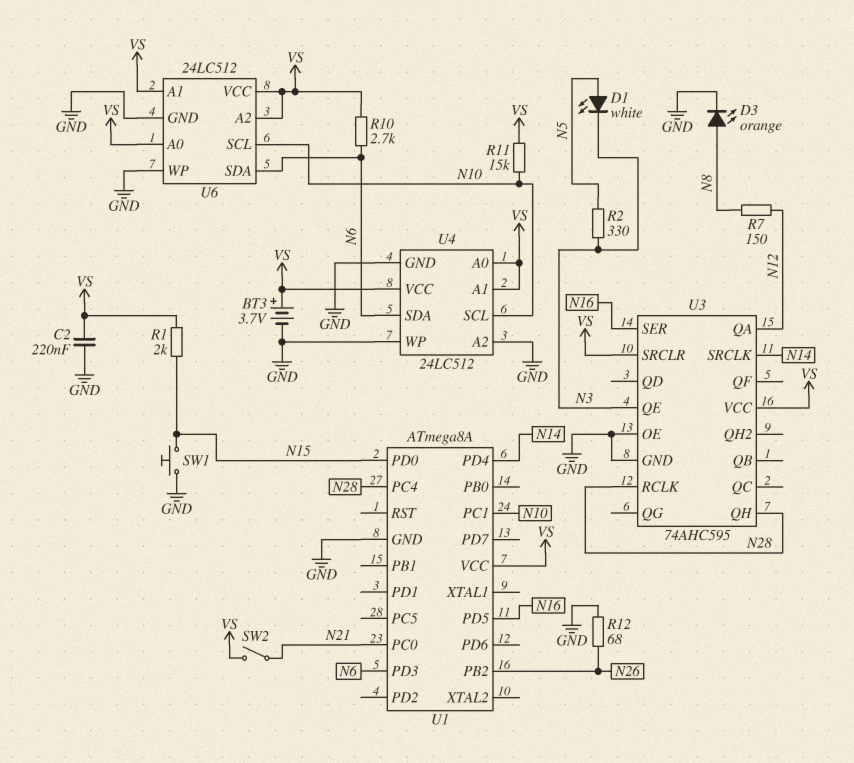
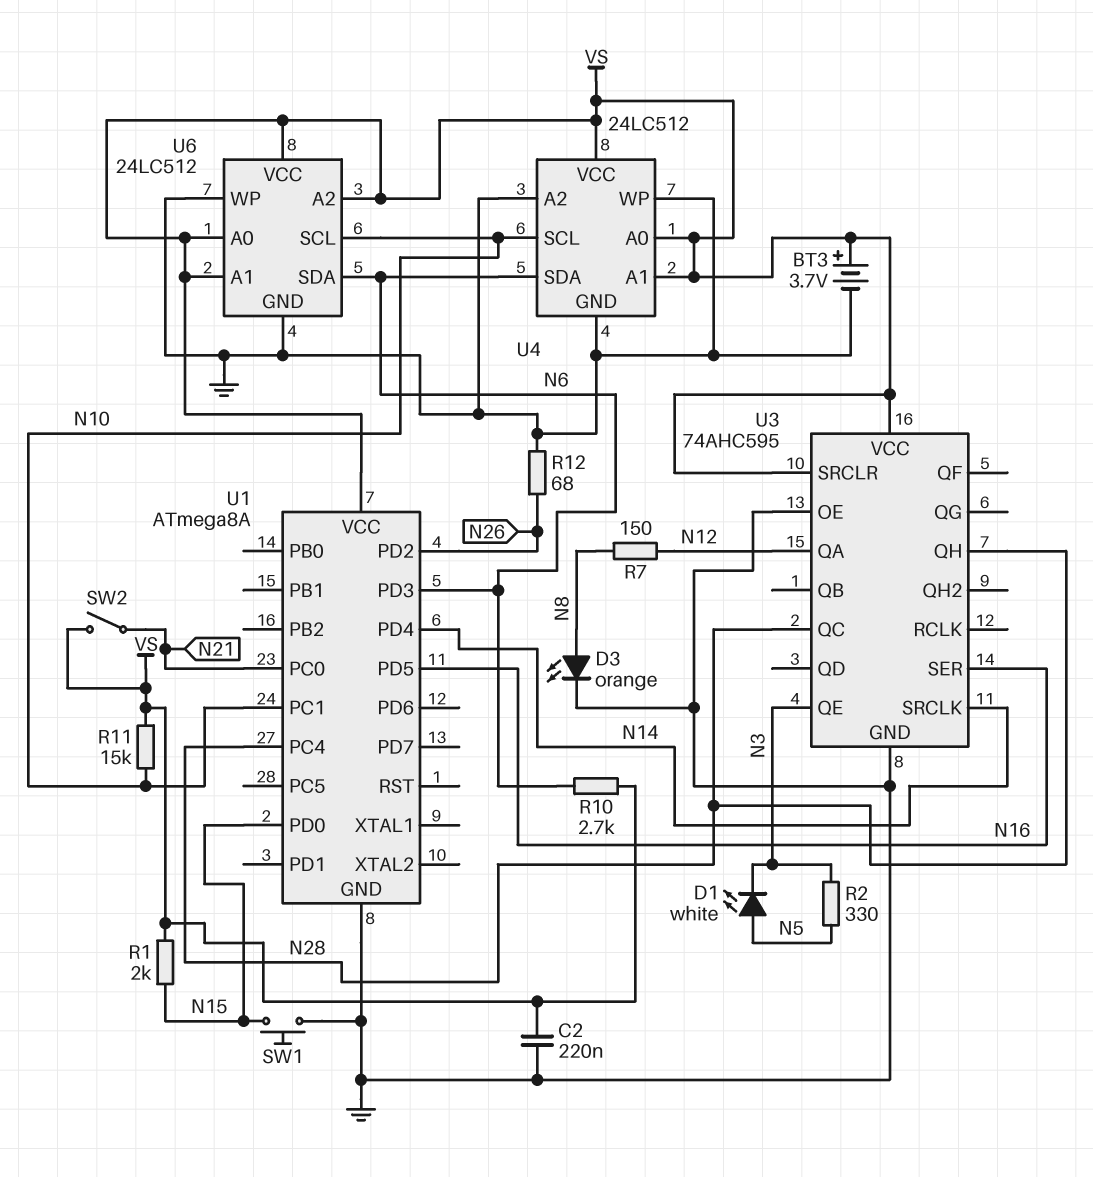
U1 pin PB2: N26 -> none
U1 pin PD2: none -> N26
U3 pin QC: none -> N28
U3 pin RCLK: N28 -> none

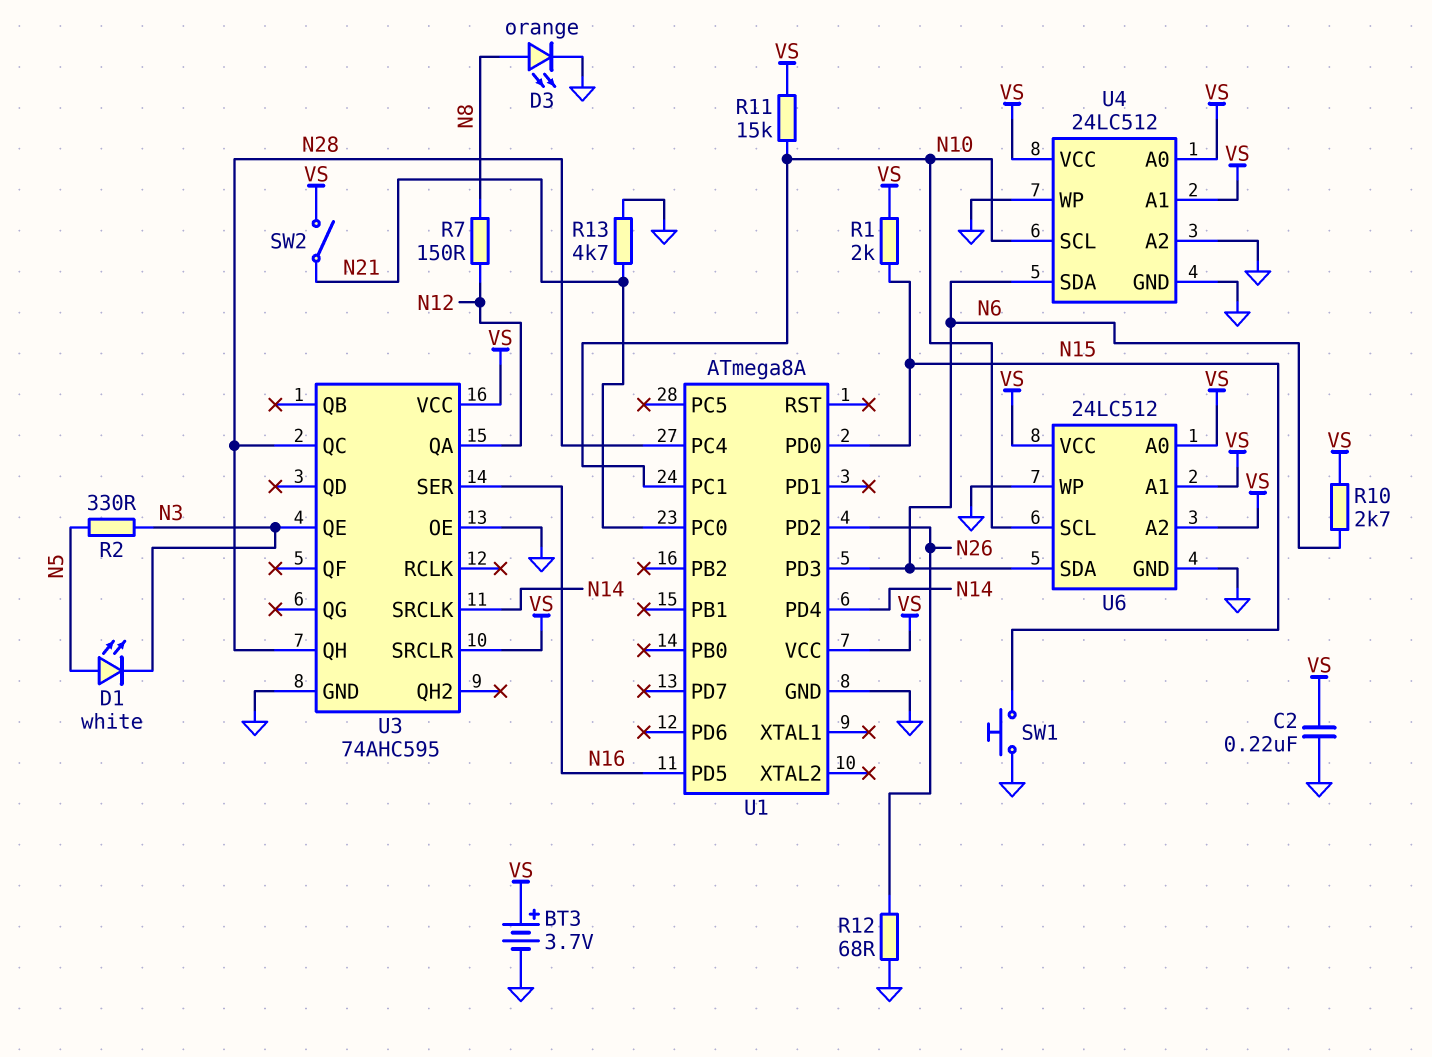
R13: none -> 4.7k (GND, N21)

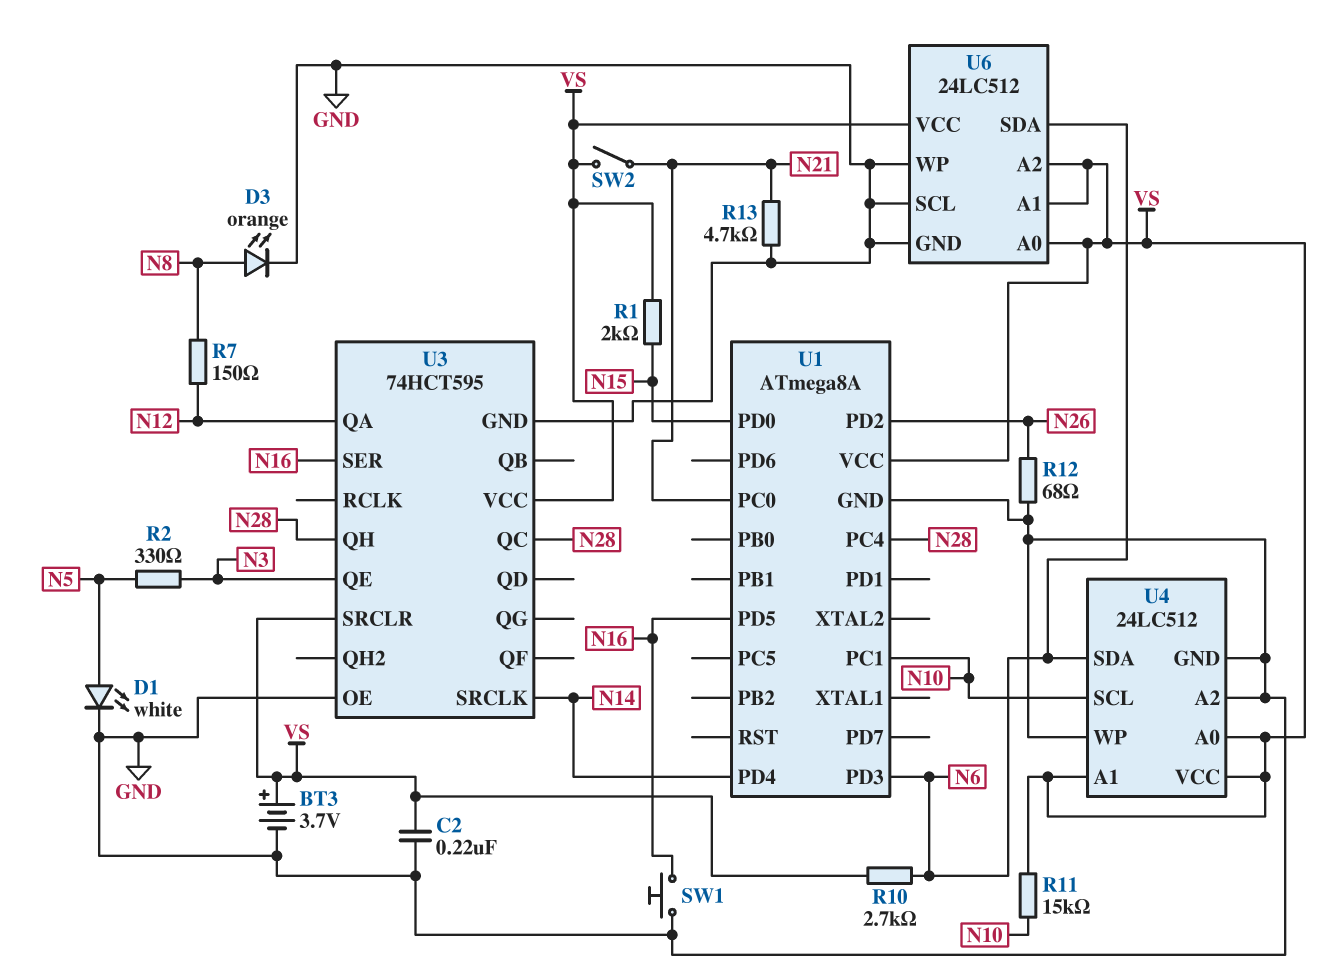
D1: LED white (A N5, K N3) -> LED white (A N5, K GND)
SW1: button (GND, N15) -> button (GND, N16)
U3: 74AHC595 -> 74HCT595
U6 pin SCL: N10 -> GND

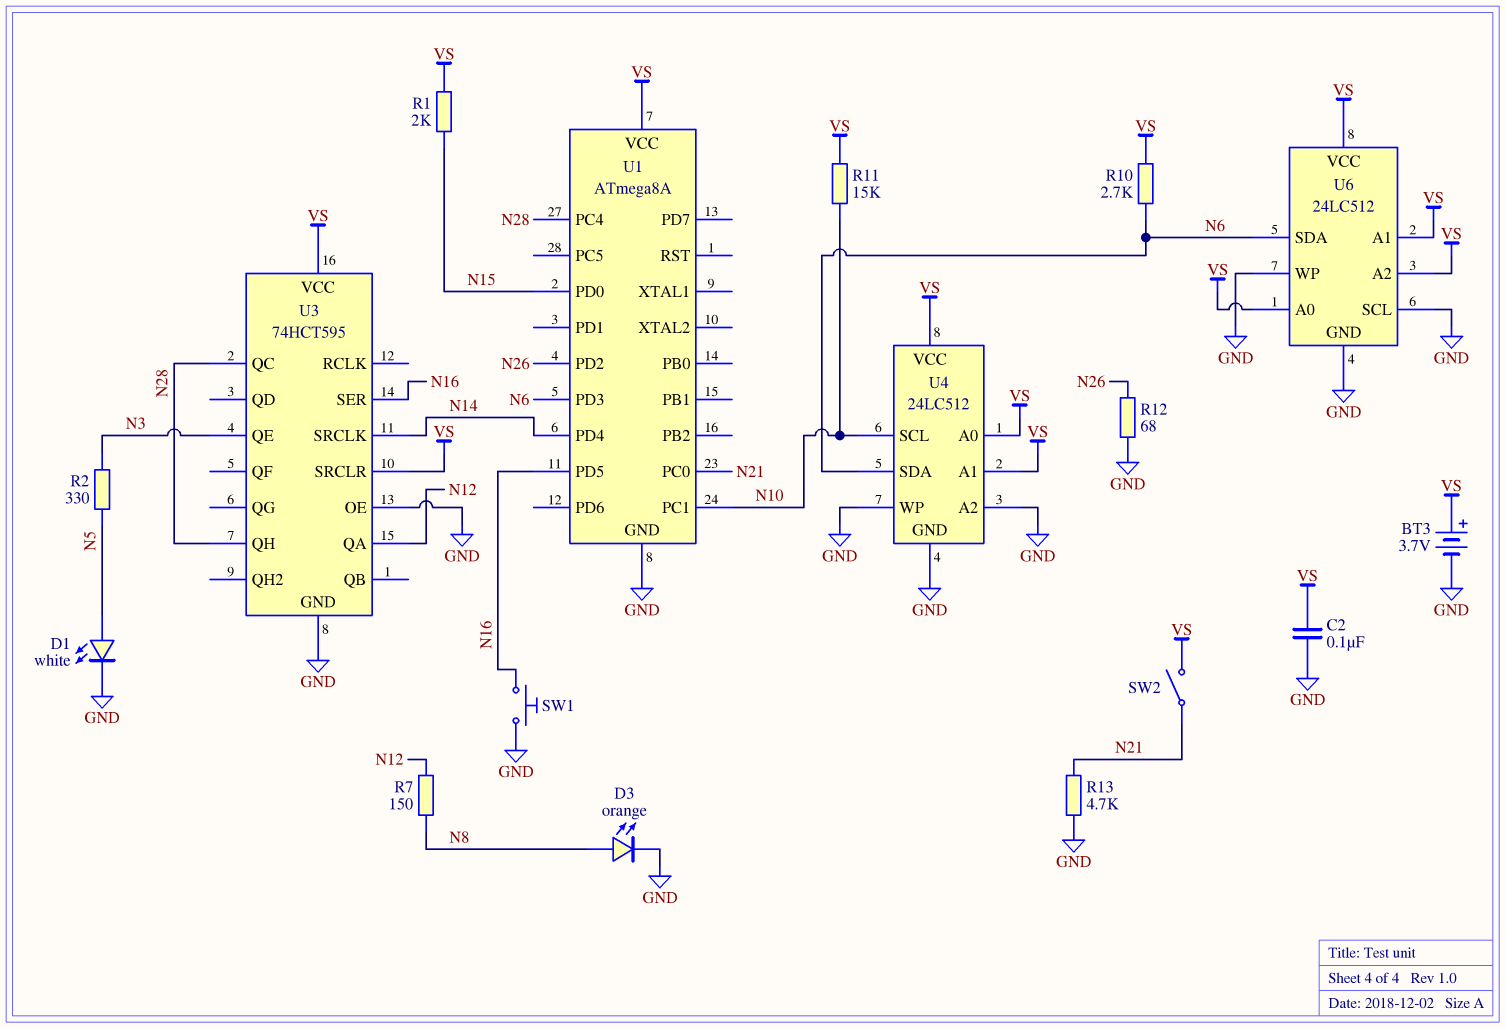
C2: 220nF (GND, VS) -> 100nF (GND, VS)

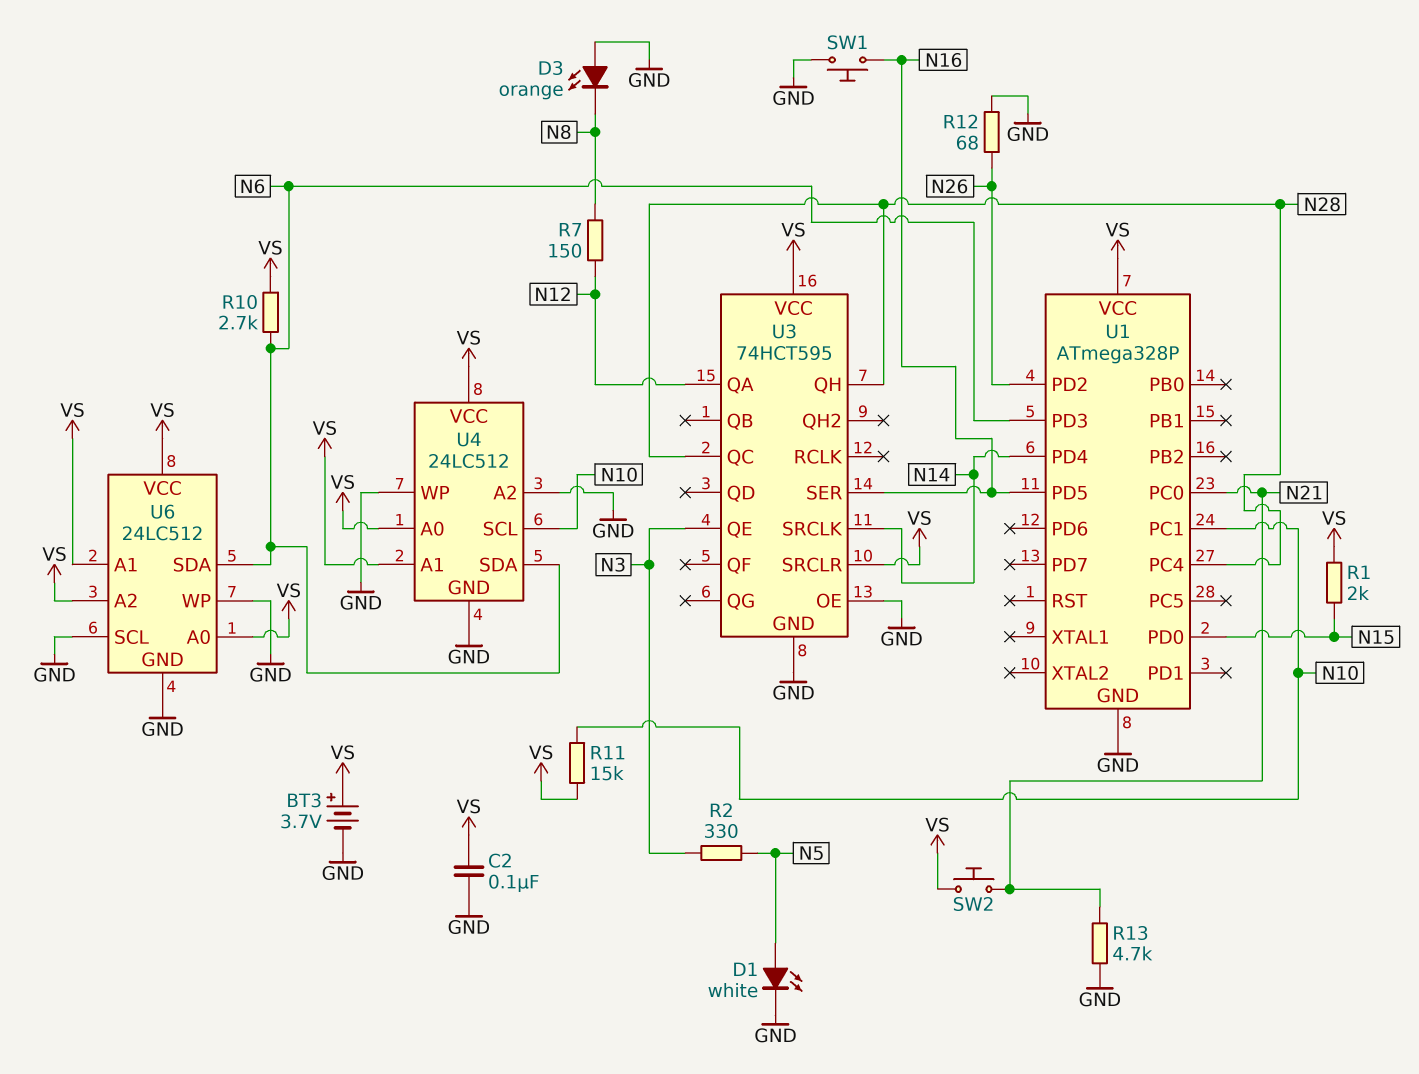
D3: LED orange (A N8, K GND) -> LED orange (A GND, K N8)
SW2: switch (N21, VS) -> button (N21, VS)
U1: ATmega8A -> ATmega328P

